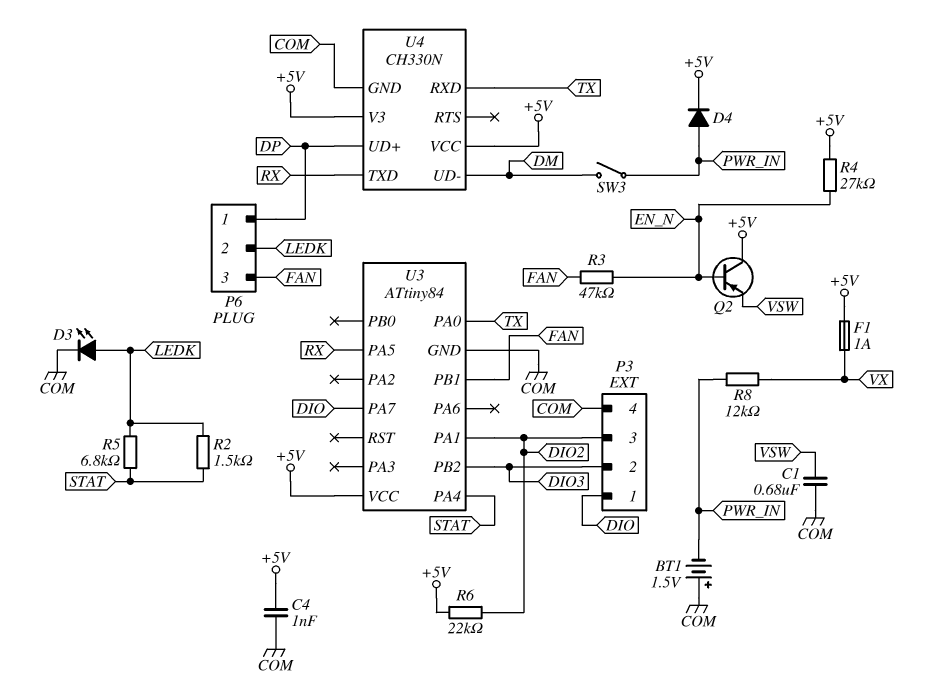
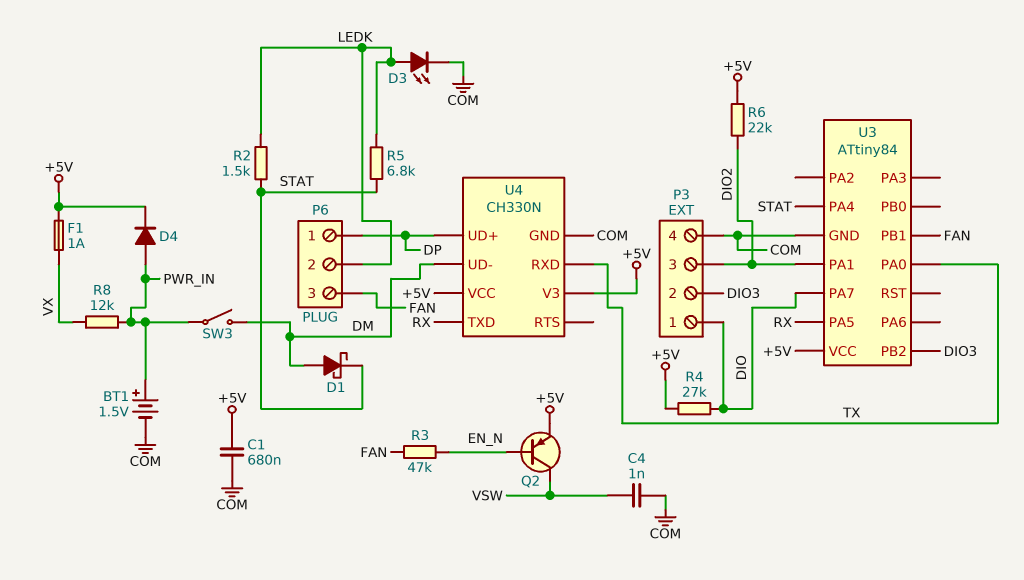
BT1: 1.5V (plus COM, minus PWR_IN) -> 1.5V (plus PWR_IN, minus COM)
C1: 680nF (COM, VSW) -> 680nF (+5V, COM)
C4: 1nF (+5V, COM) -> 1nF (COM, VSW)
D1: none -> schottky (A DM, K STAT)
Q2: PNP (B EN_N, C +5V, E VSW) -> PNP (B EN_N, C VSW, E +5V)
R4: 27k (+5V, EN_N) -> 27k (+5V, DIO)

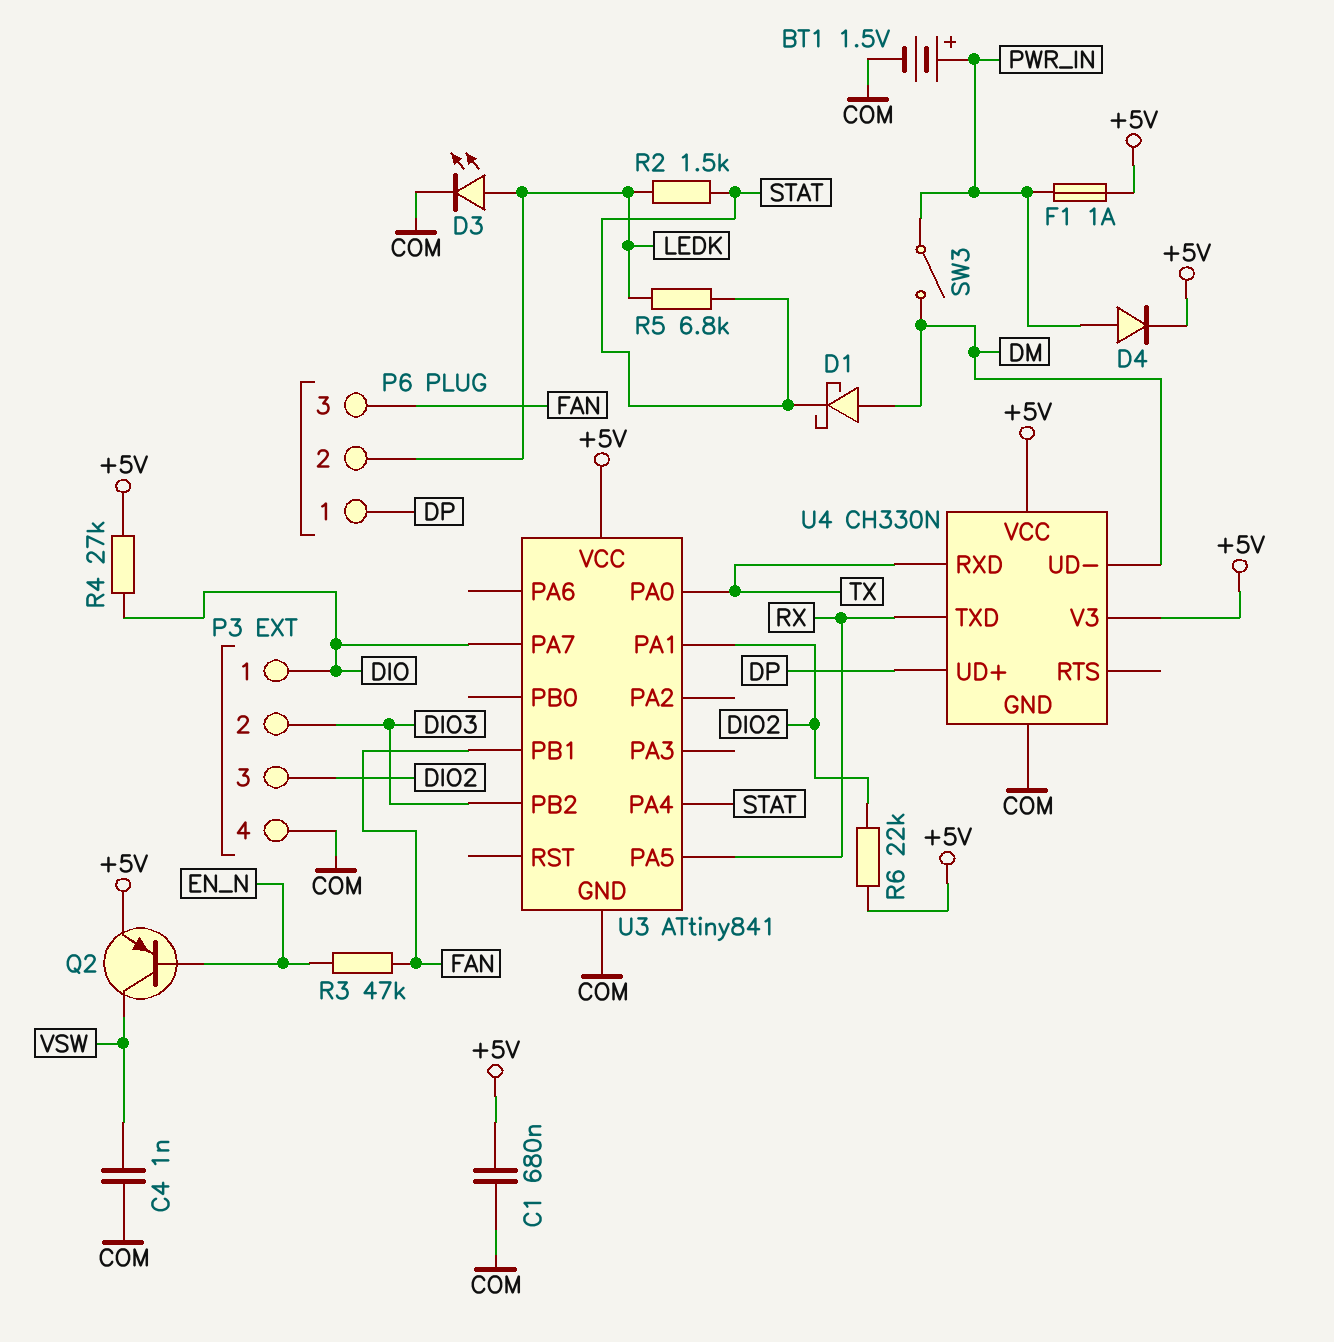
F1: 1A (+5V, VX) -> 1A (+5V, PWR_IN)
R8: 12k (PWR_IN, VX) -> none
U3: ATtiny84 -> ATtiny841

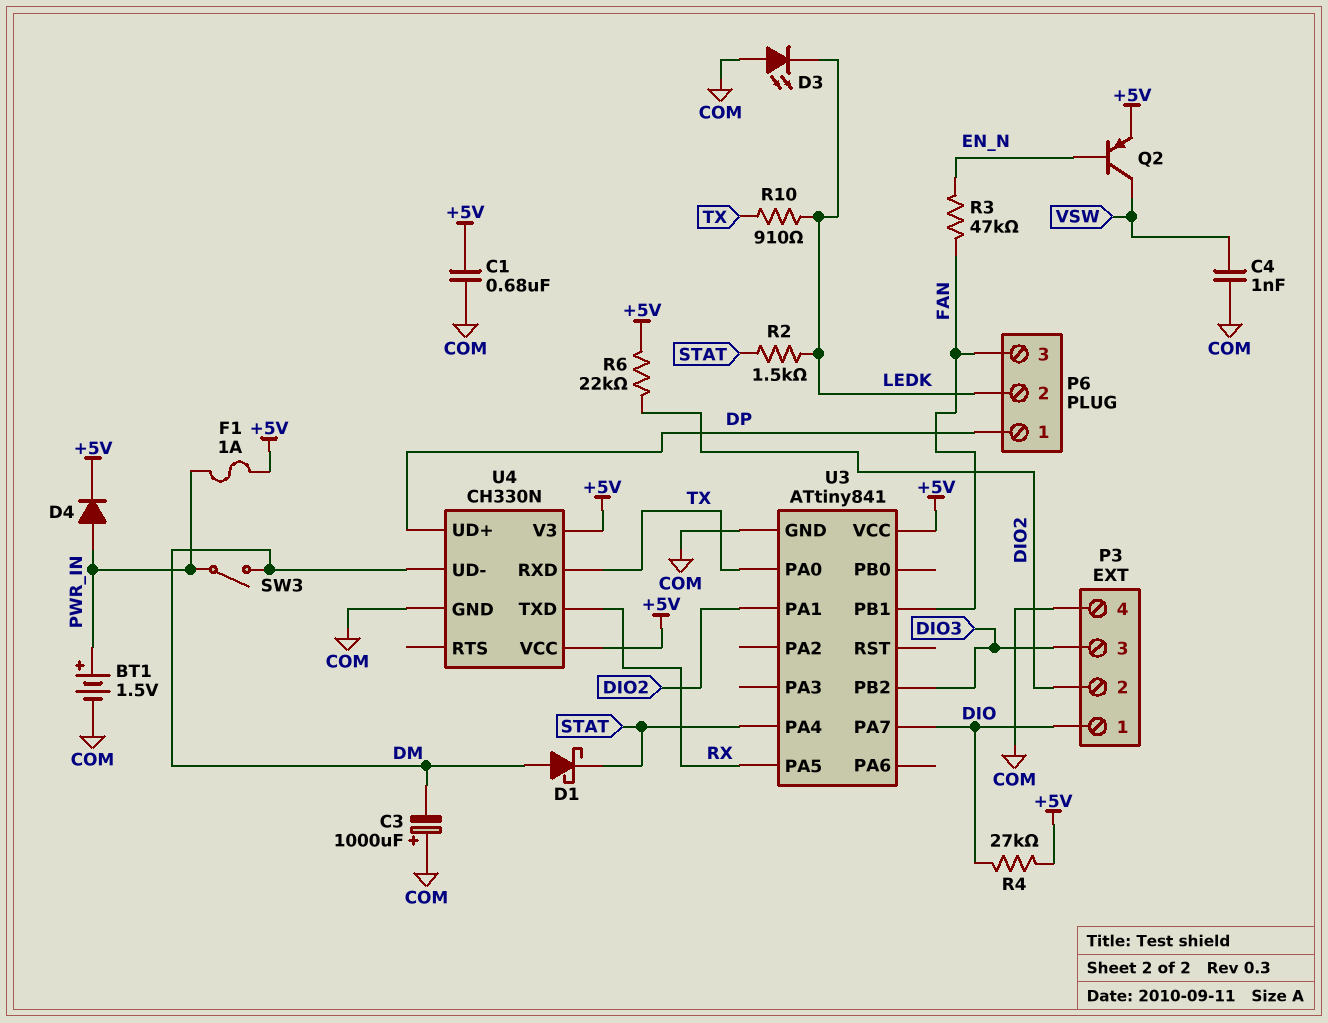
C3: none -> 1000uF (plus COM, minus DM)
D3: LED (A LEDK, K COM) -> LED (A COM, K LEDK)
P3 pin 2: DIO3 -> DIO2
P3 pin 3: DIO2 -> DIO3
R5: 6.8k (LEDK, STAT) -> none
R10: none -> 910 (LEDK, TX)

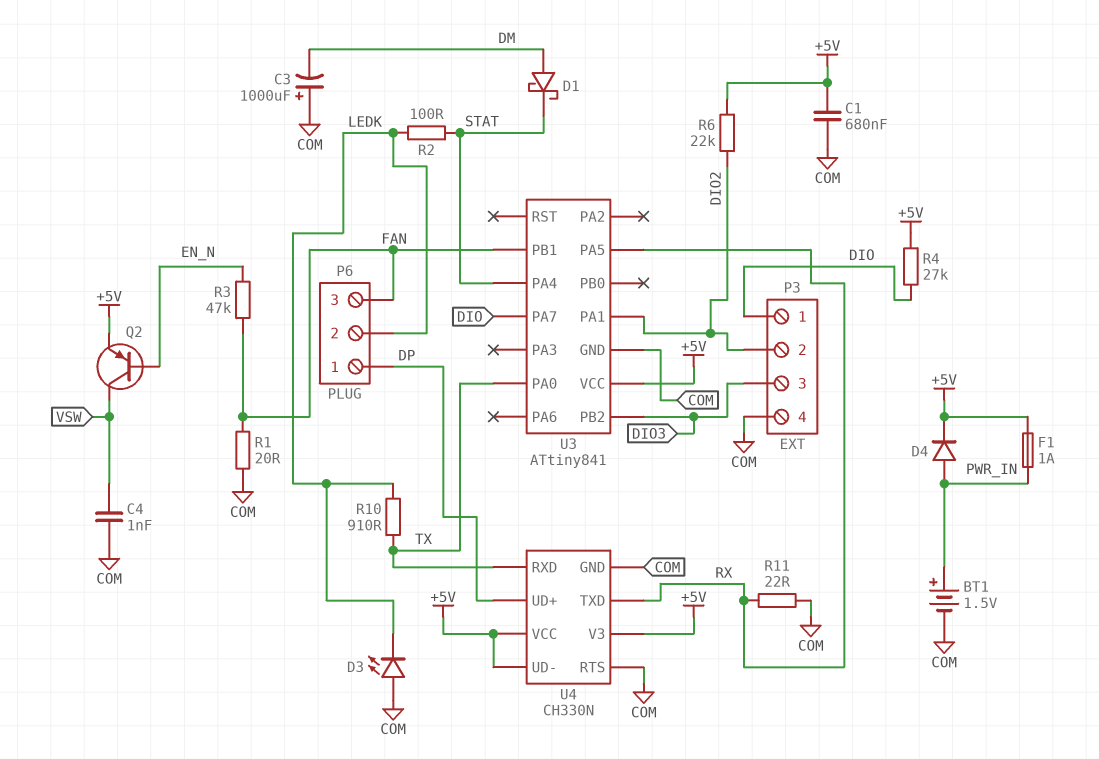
R1: none -> 20 (COM, FAN)
R2: 1.5k (LEDK, STAT) -> 100 (LEDK, STAT)
R11: none -> 22 (COM, RX)
SW3: switch (DM, PWR_IN) -> none
U4 pin RTS: none -> COM
U4 pin UD-: DM -> +5V

